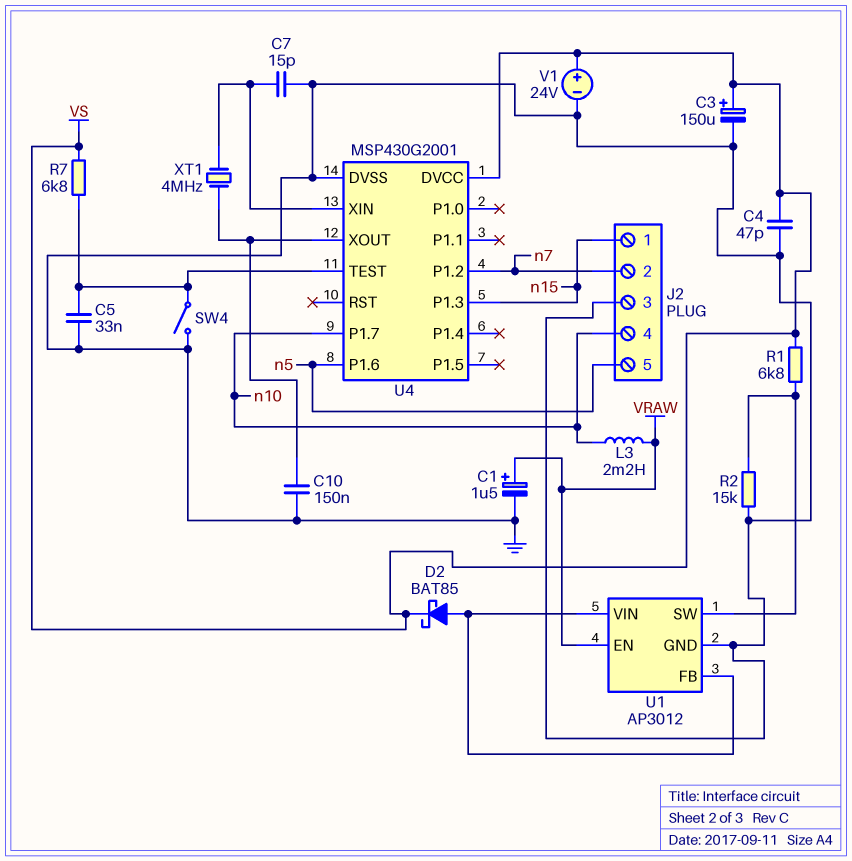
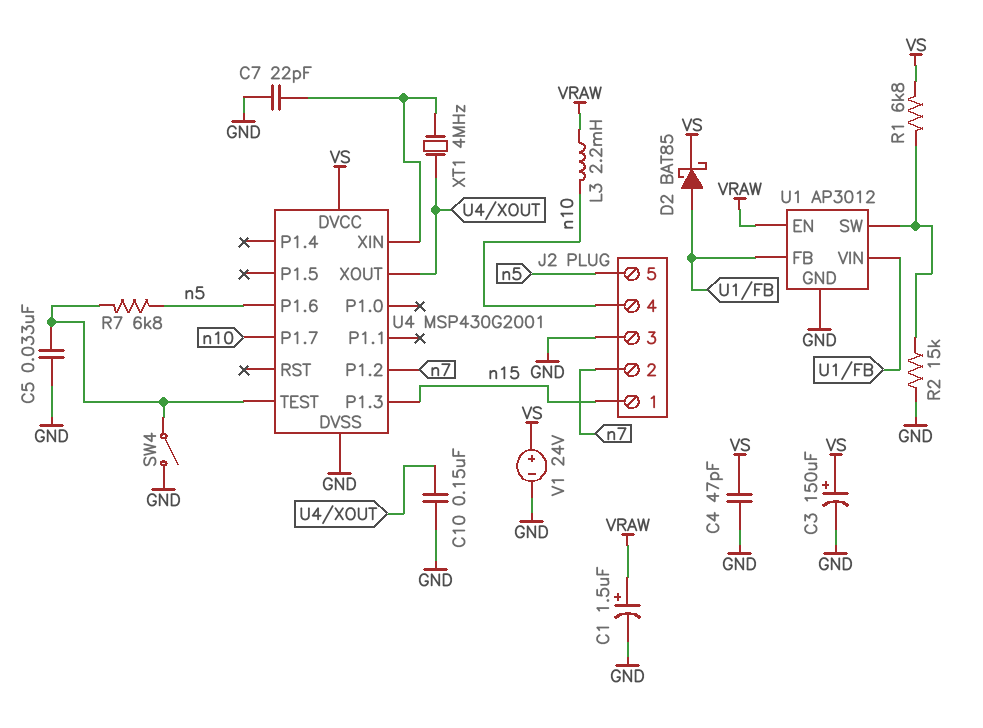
C7: 15pF (GND, U4/XIN) -> 22pF (GND, U4/XIN)
R7: 6.8k (U4/TEST, VS) -> 6.8k (U4/TEST, n5)

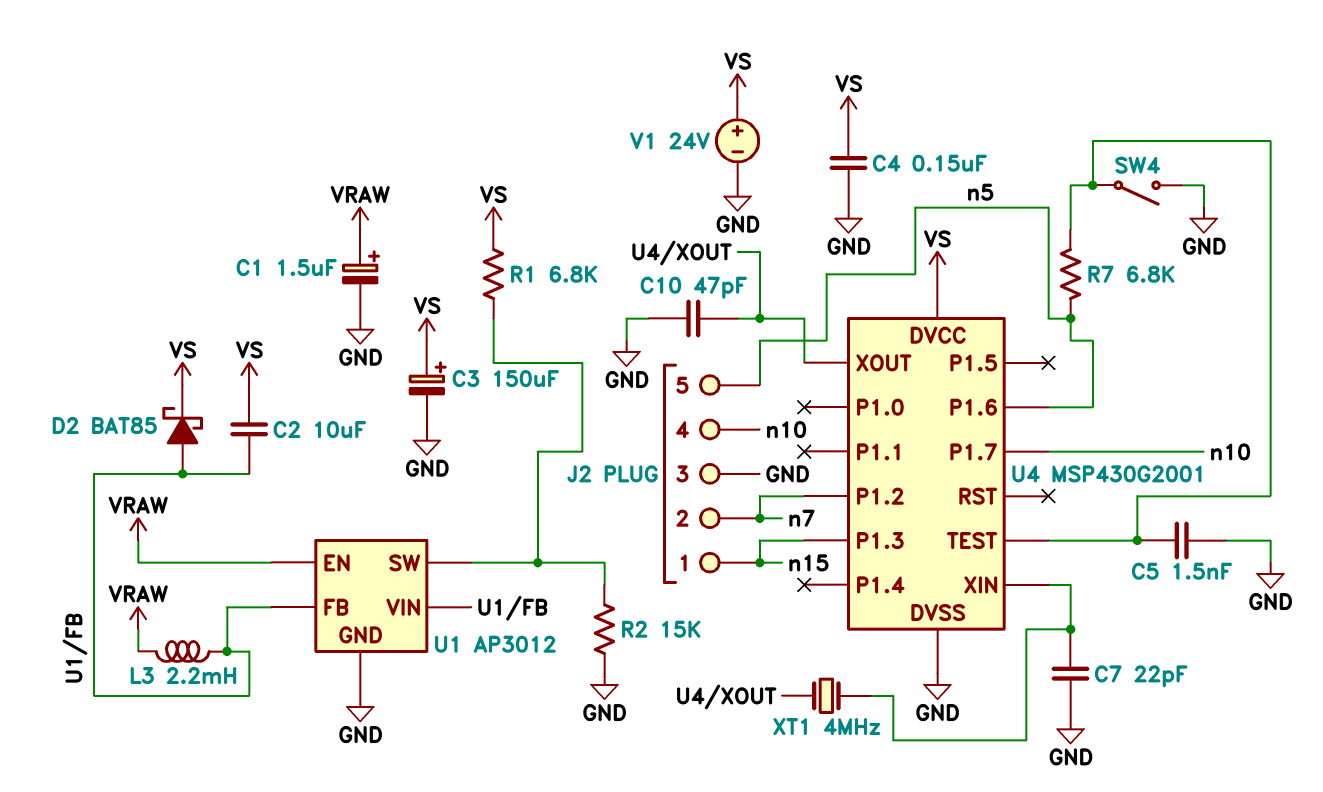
C2: none -> 10uF (U1/FB, VS)
C4: 47pF (GND, VS) -> 150nF (GND, VS)
C5: 33nF (GND, U4/TEST) -> 1.5nF (GND, U4/TEST)
C10: 150nF (GND, U4/XOUT) -> 47pF (GND, U4/XOUT)
L3: 2.2mH (VRAW, n10) -> 2.2mH (U1/FB, VRAW)

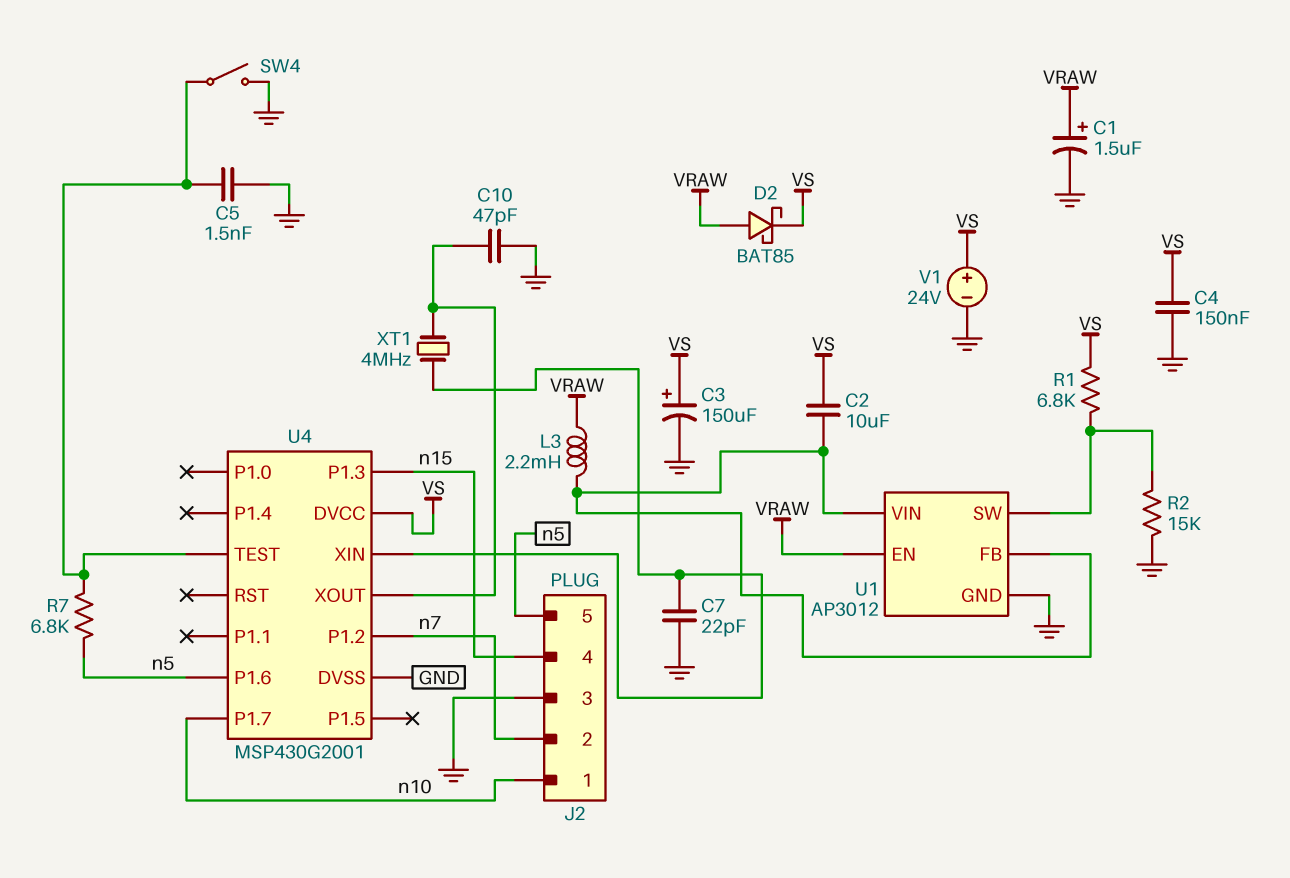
D2: schottky BAT85 (A U1/FB, K VS) -> schottky BAT85 (A VRAW, K VS)
J2 pin 1: n15 -> n10
J2 pin 4: n10 -> n15

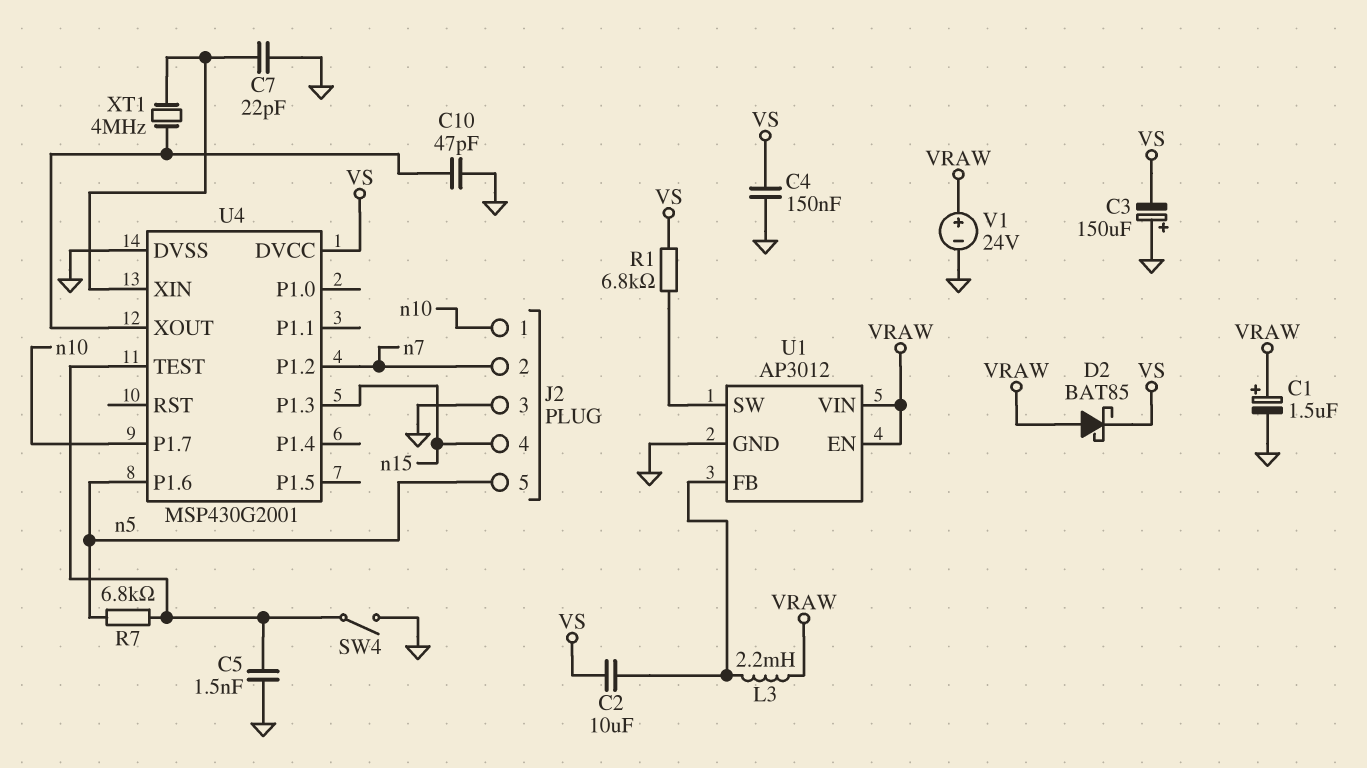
C3: 150uF (plus VS, minus GND) -> 150uF (plus GND, minus VS)
R2: 15k (GND, U1/SW) -> none
U1 pin VIN: U1/FB -> VRAW
V1: 24V (plus VS, minus GND) -> 24V (plus VRAW, minus GND)

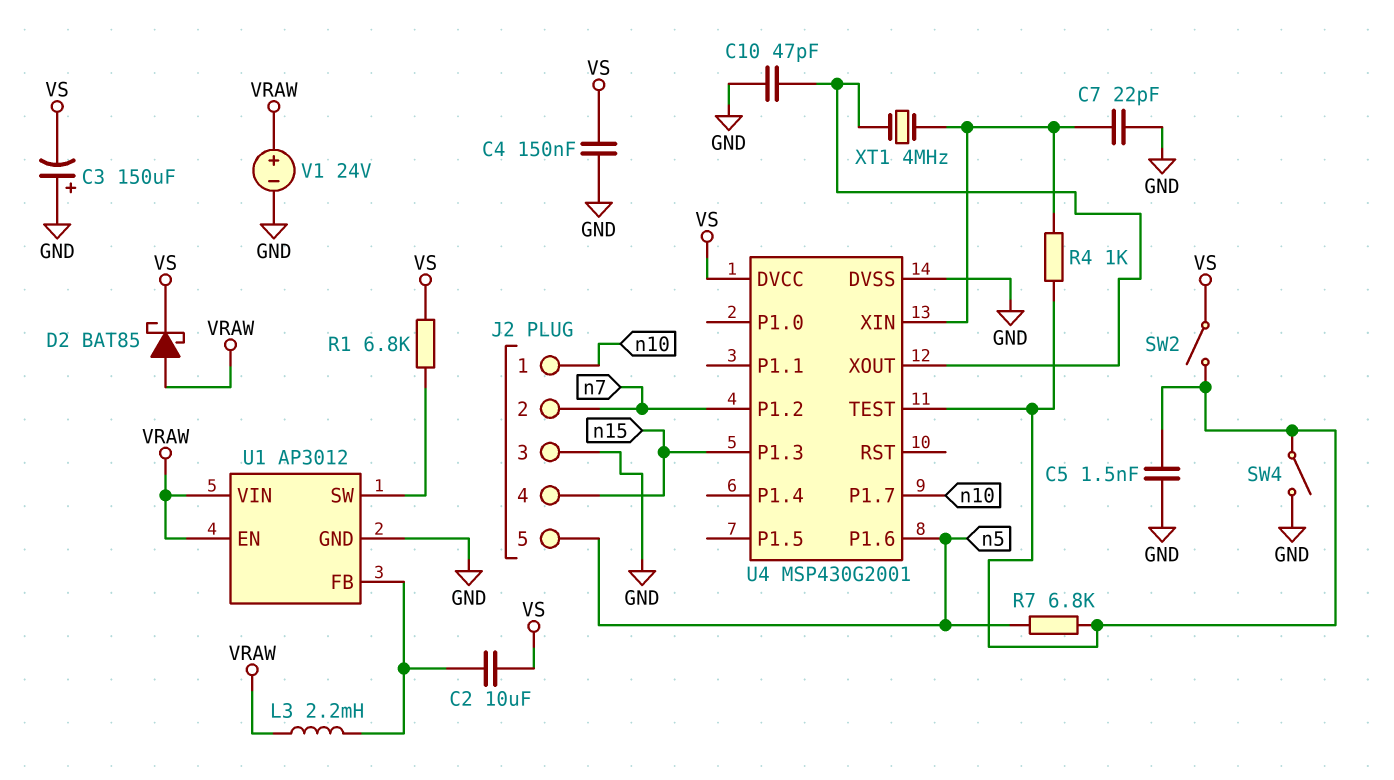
C1: 1.5uF (plus VRAW, minus GND) -> none
R4: none -> 1k (U4/TEST, U4/XIN)
SW2: none -> switch (U4/TEST, VS)

